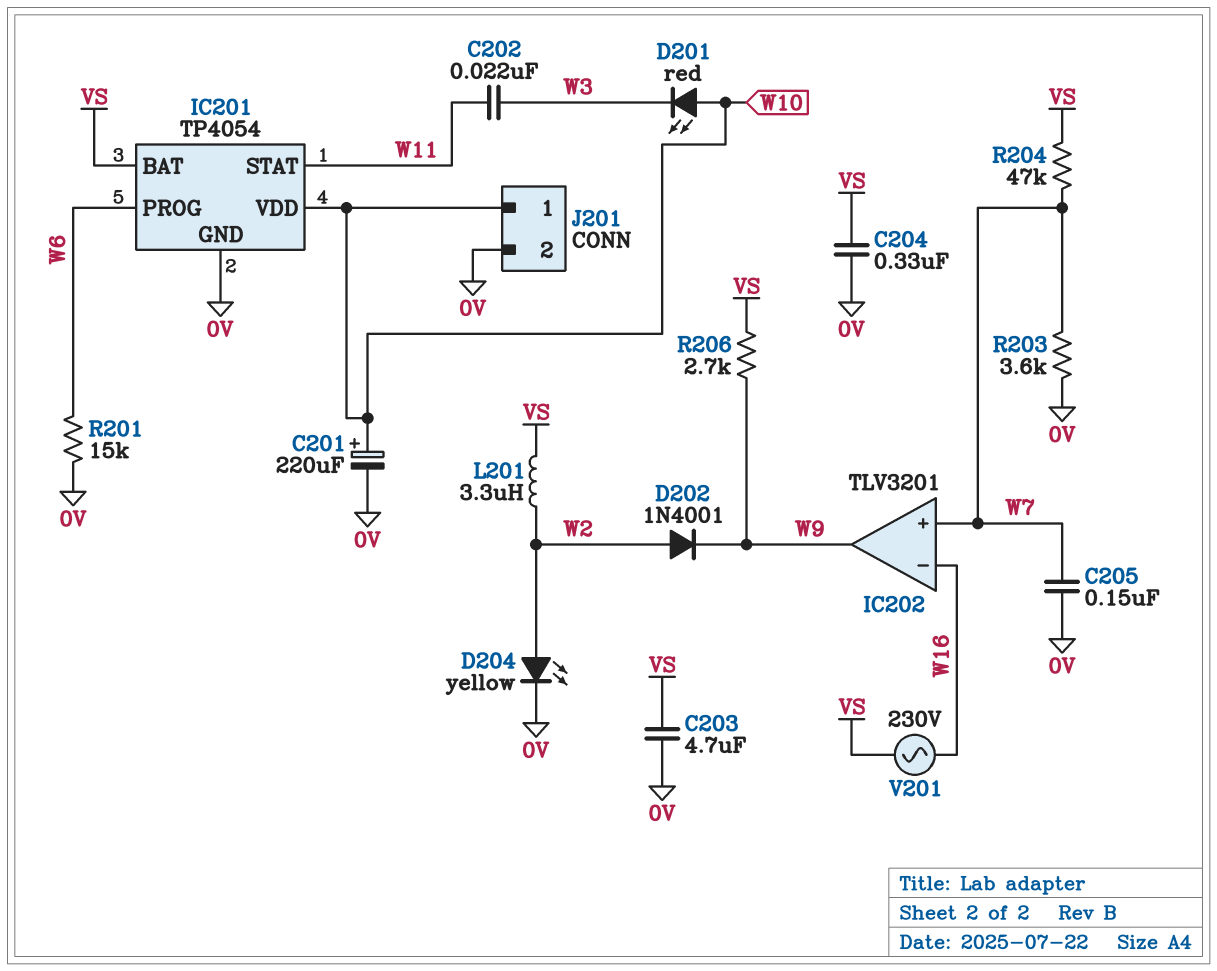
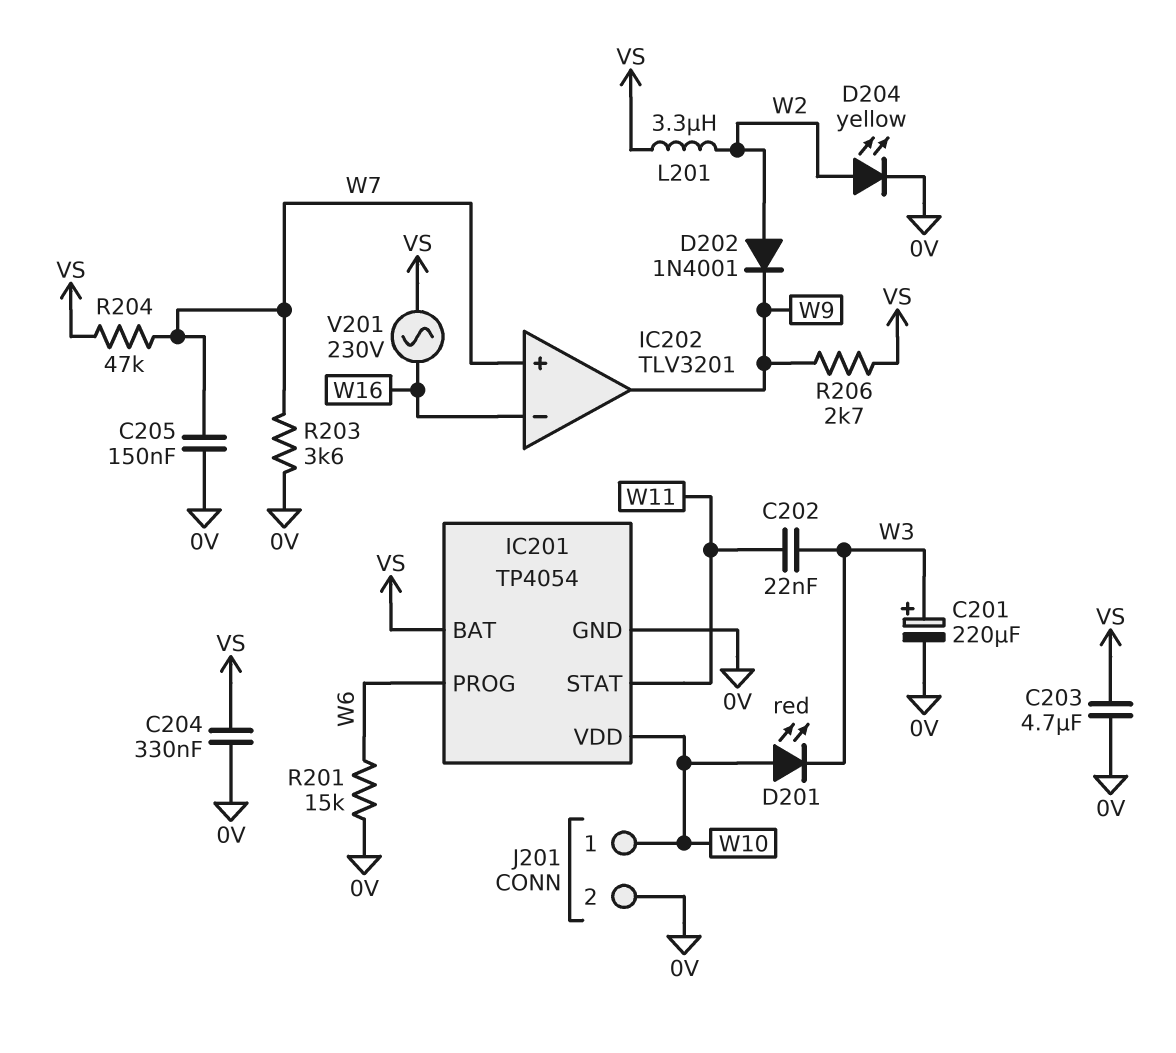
C201: 220uF (plus W10, minus 0V) -> 220uF (plus W3, minus 0V)

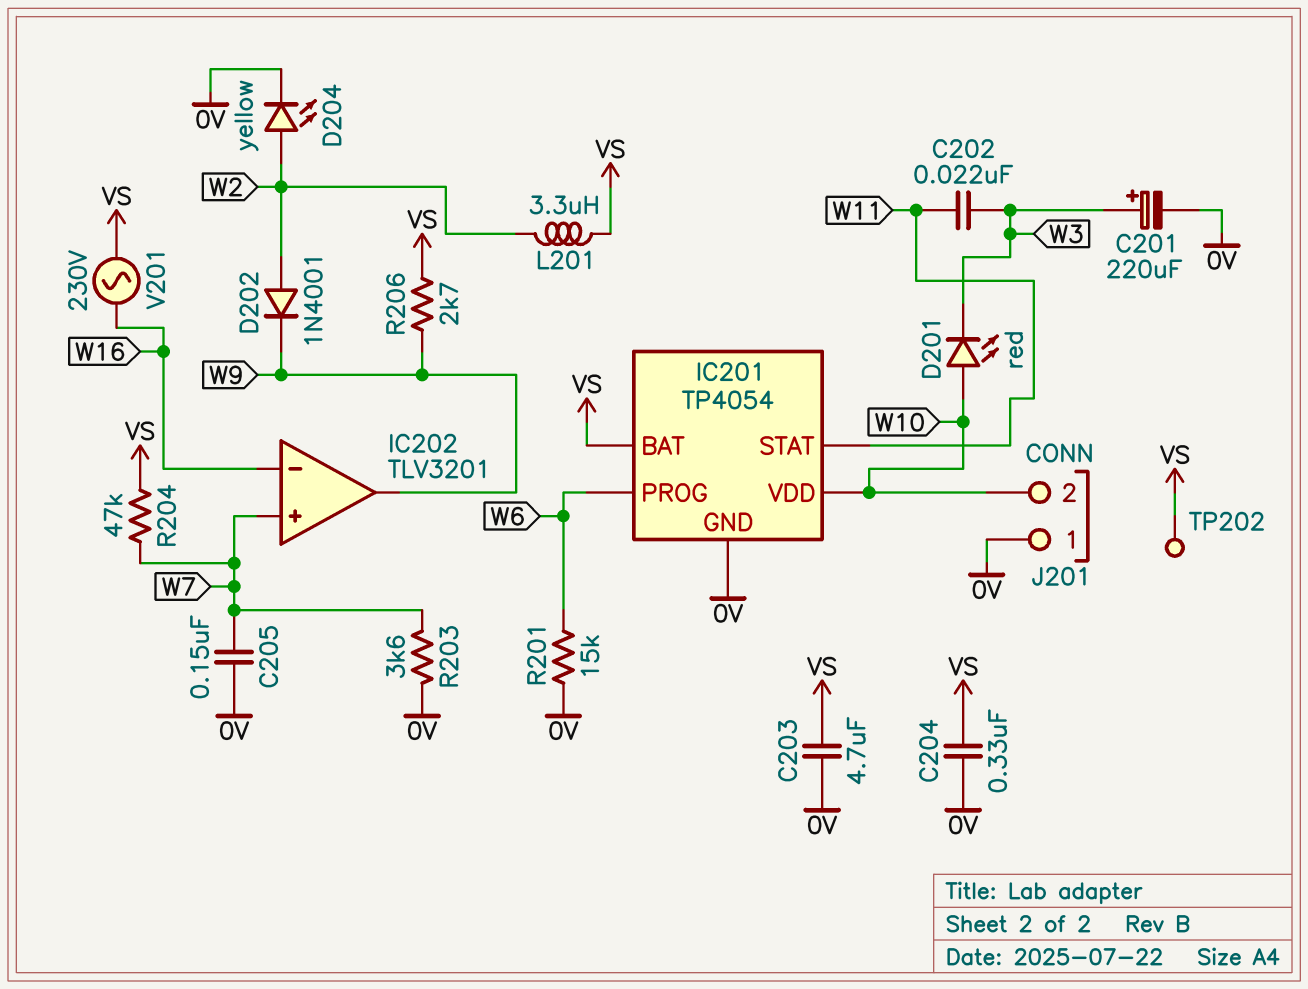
J201 pin 1: W10 -> 0V
J201 pin 2: 0V -> W10
TP202: none -> test point (VS)

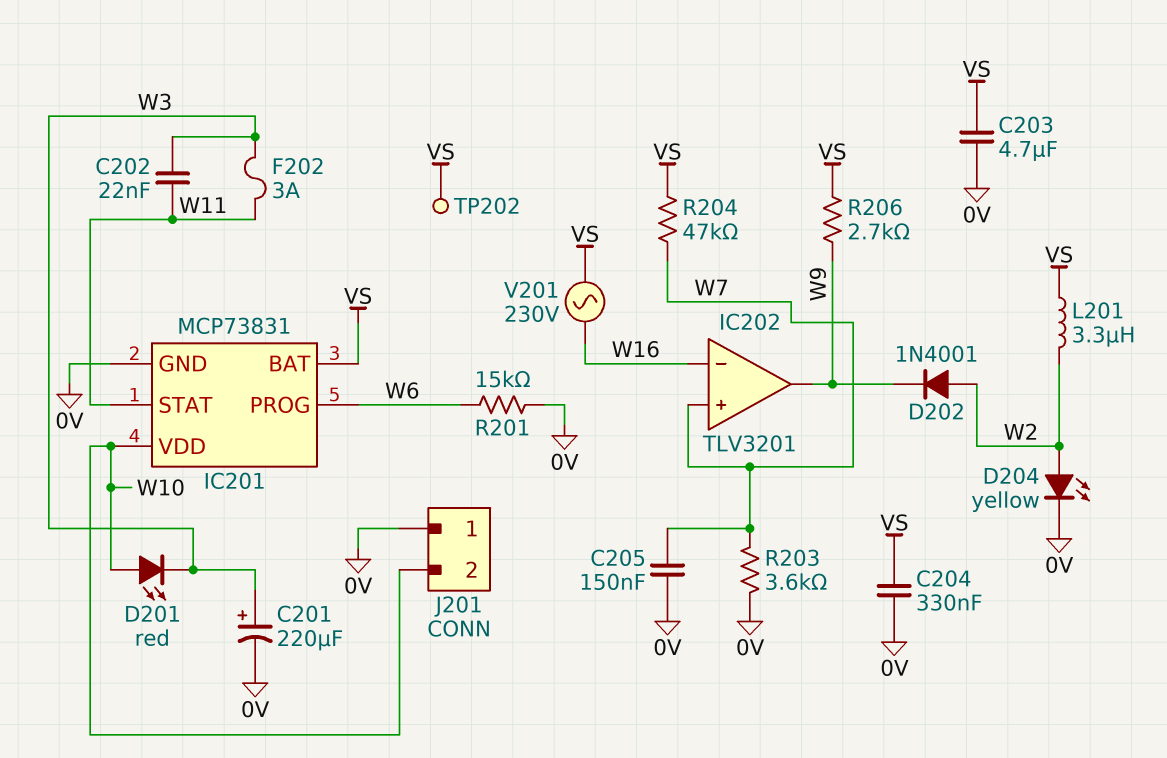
F202: none -> 3A (W3, W11)
IC201: TP4054 -> MCP73831

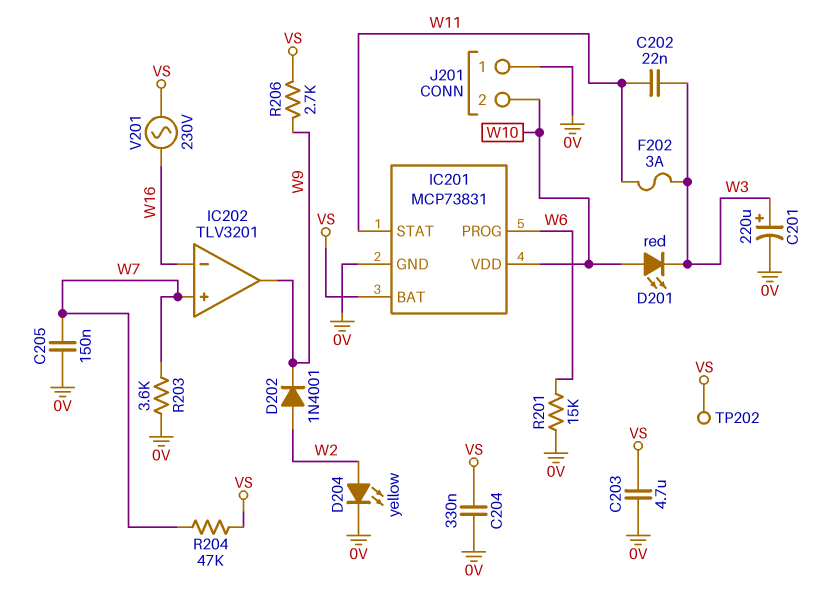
L201: 3.3uH (VS, W2) -> none

